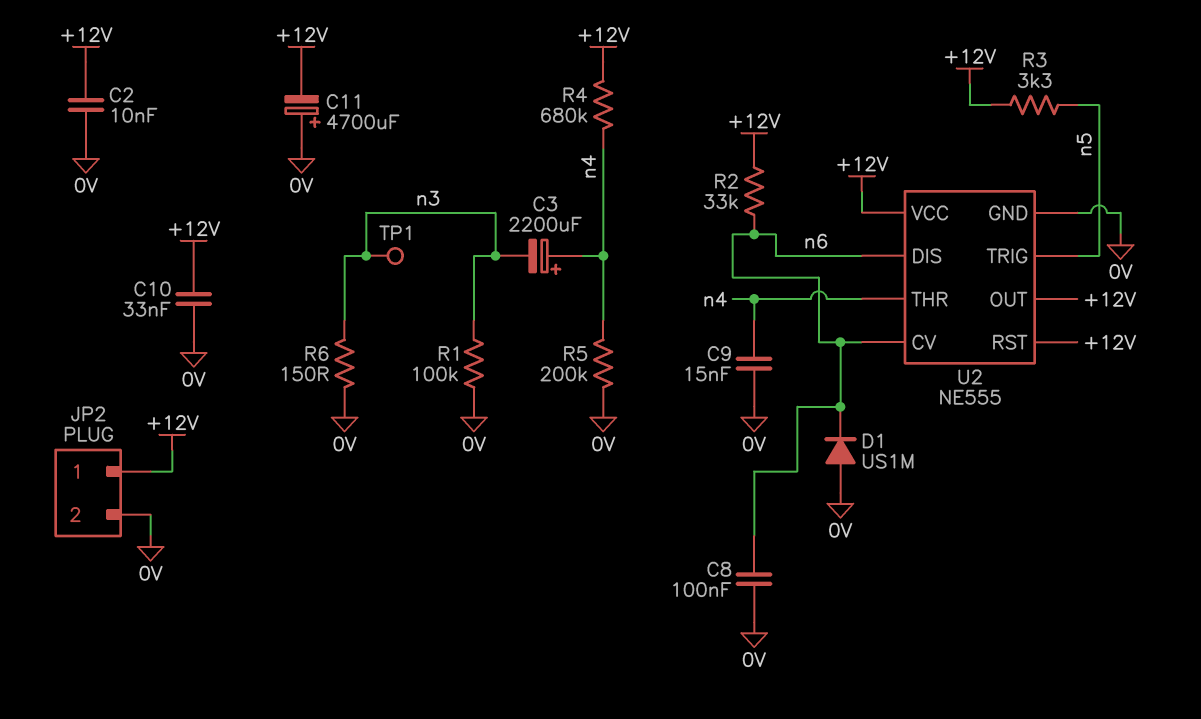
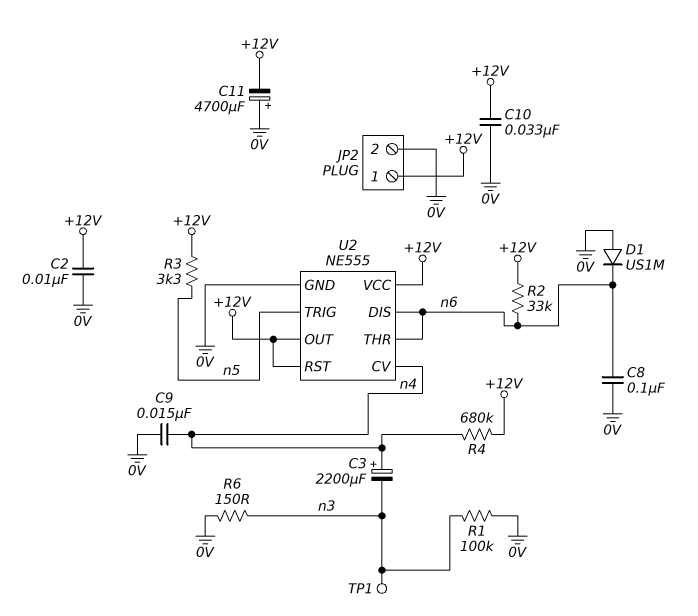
R5: 200k (0V, n4) -> none
U2 pin CV: n6 -> n4
U2 pin THR: n4 -> n6

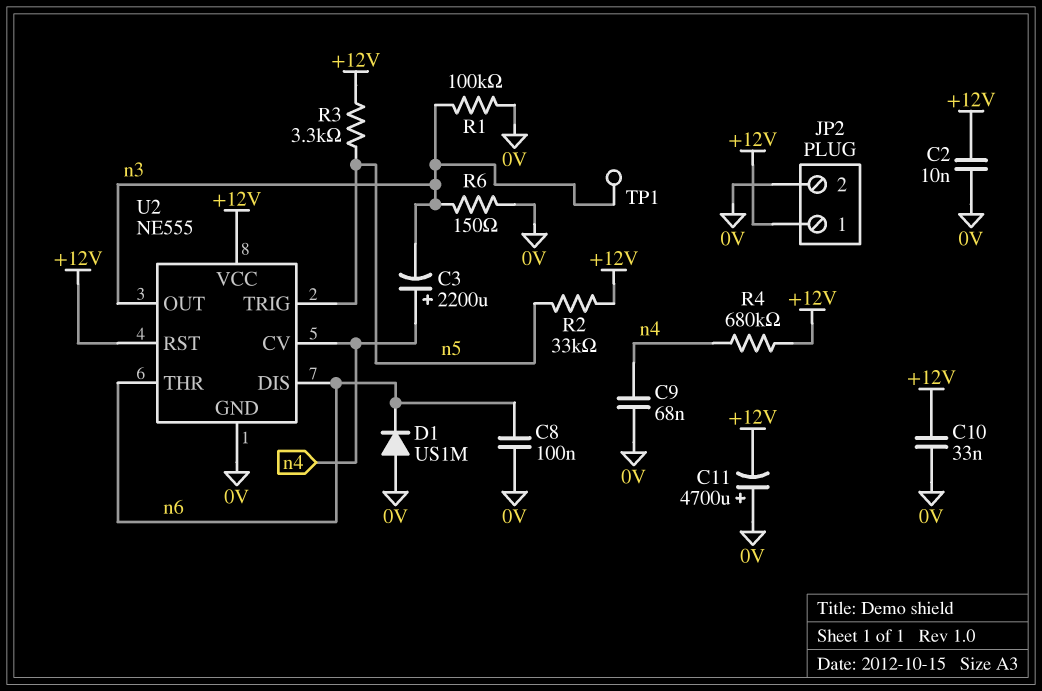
C9: 15nF (0V, n4) -> 68nF (0V, n4)
R2: 33k (+12V, n6) -> 33k (+12V, n5)
U2 pin OUT: +12V -> n3

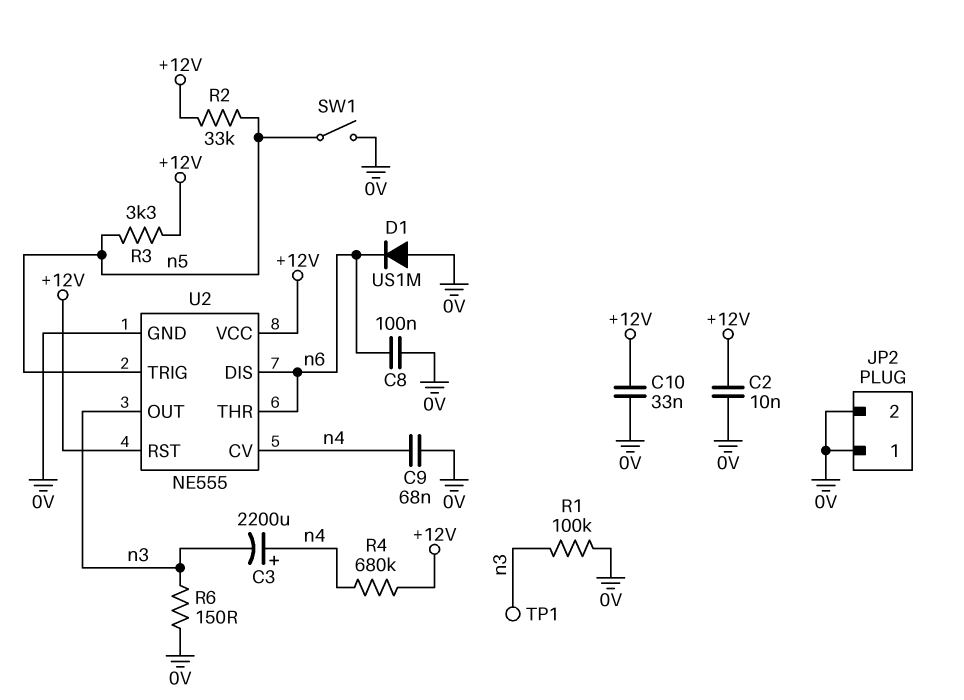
C11: 4700uF (plus 0V, minus +12V) -> none
JP2 pin 1: +12V -> 0V
SW1: none -> switch (0V, n5)

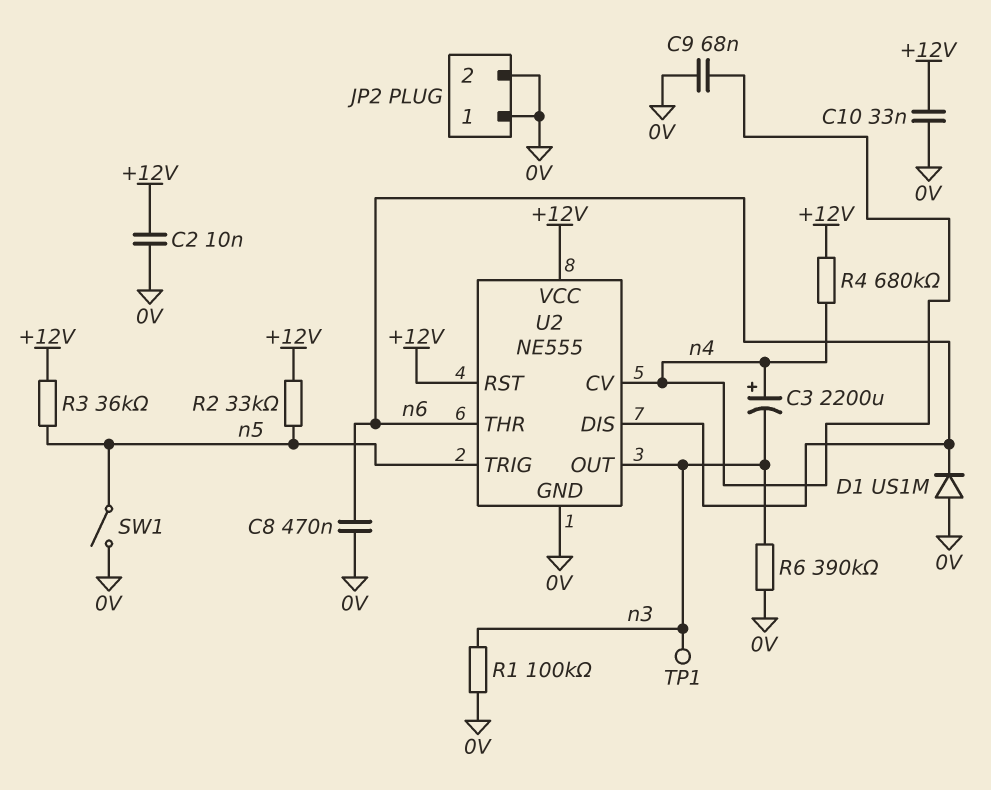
C8: 100nF (0V, n6) -> 470nF (0V, n6)
R3: 3.3k (+12V, n5) -> 36k (+12V, n5)
R6: 150 (0V, n3) -> 390k (0V, n3)

